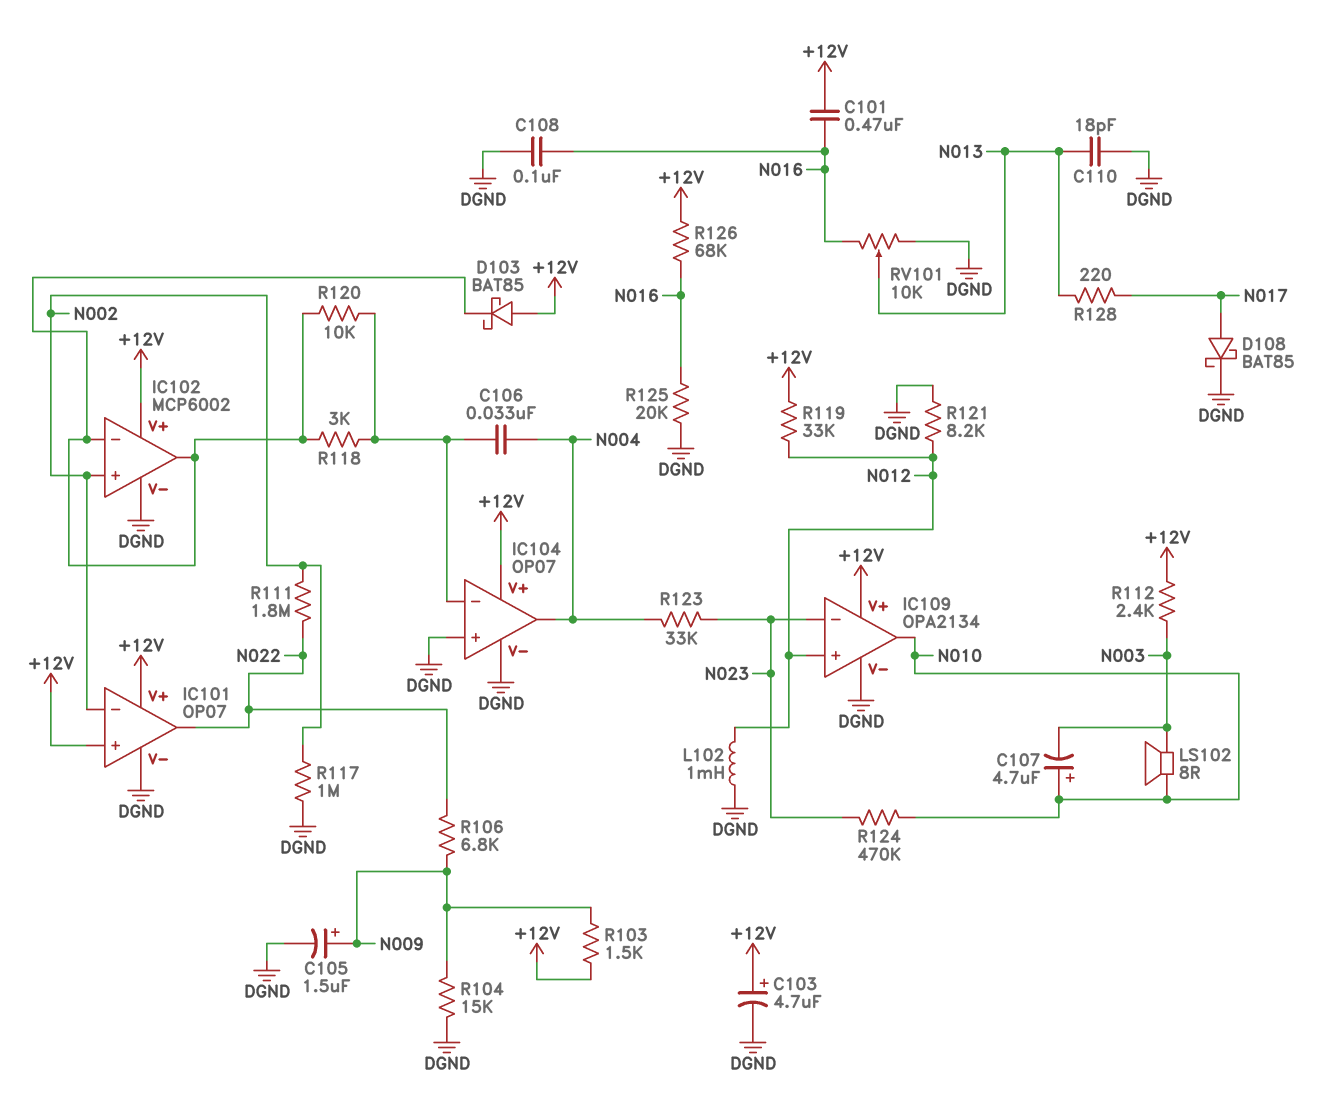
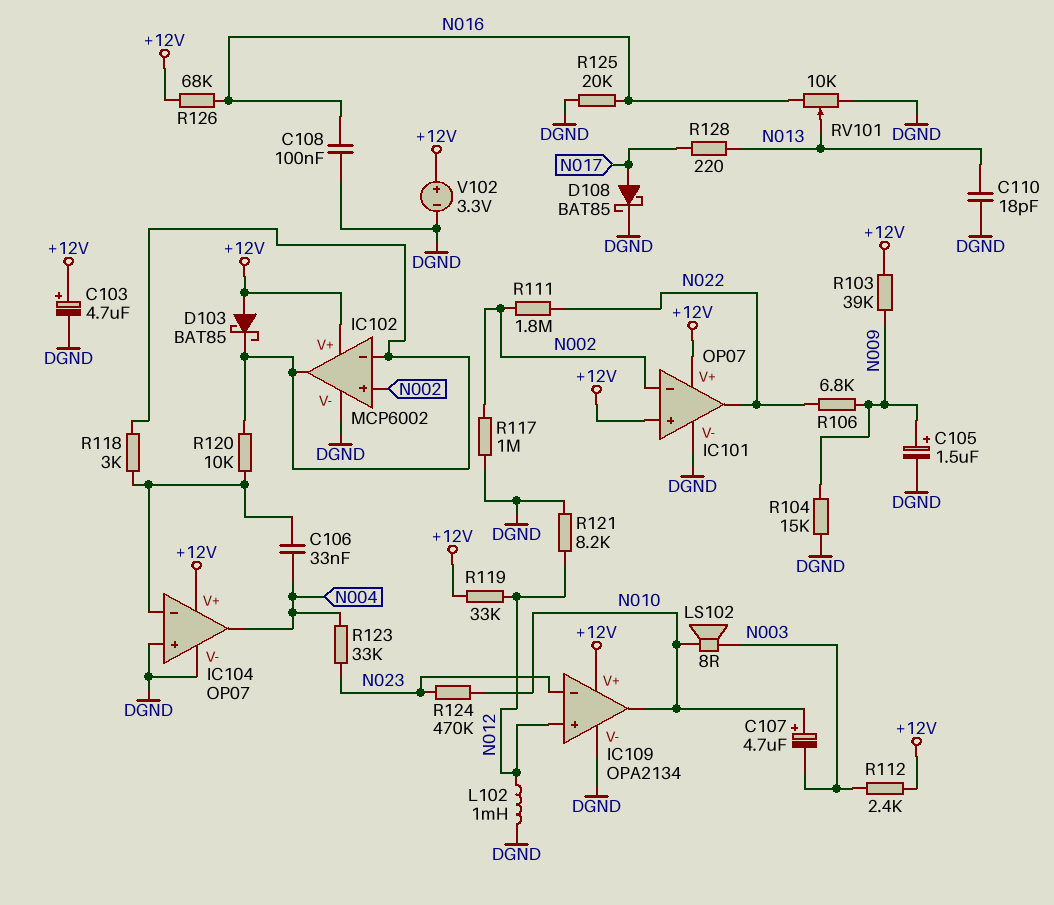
C101: 470nF (+12V, N016) -> none
R103: 1.5k (+12V, N009) -> 39k (+12V, N009)
V102: none -> 3.3V (plus +12V, minus DGND)

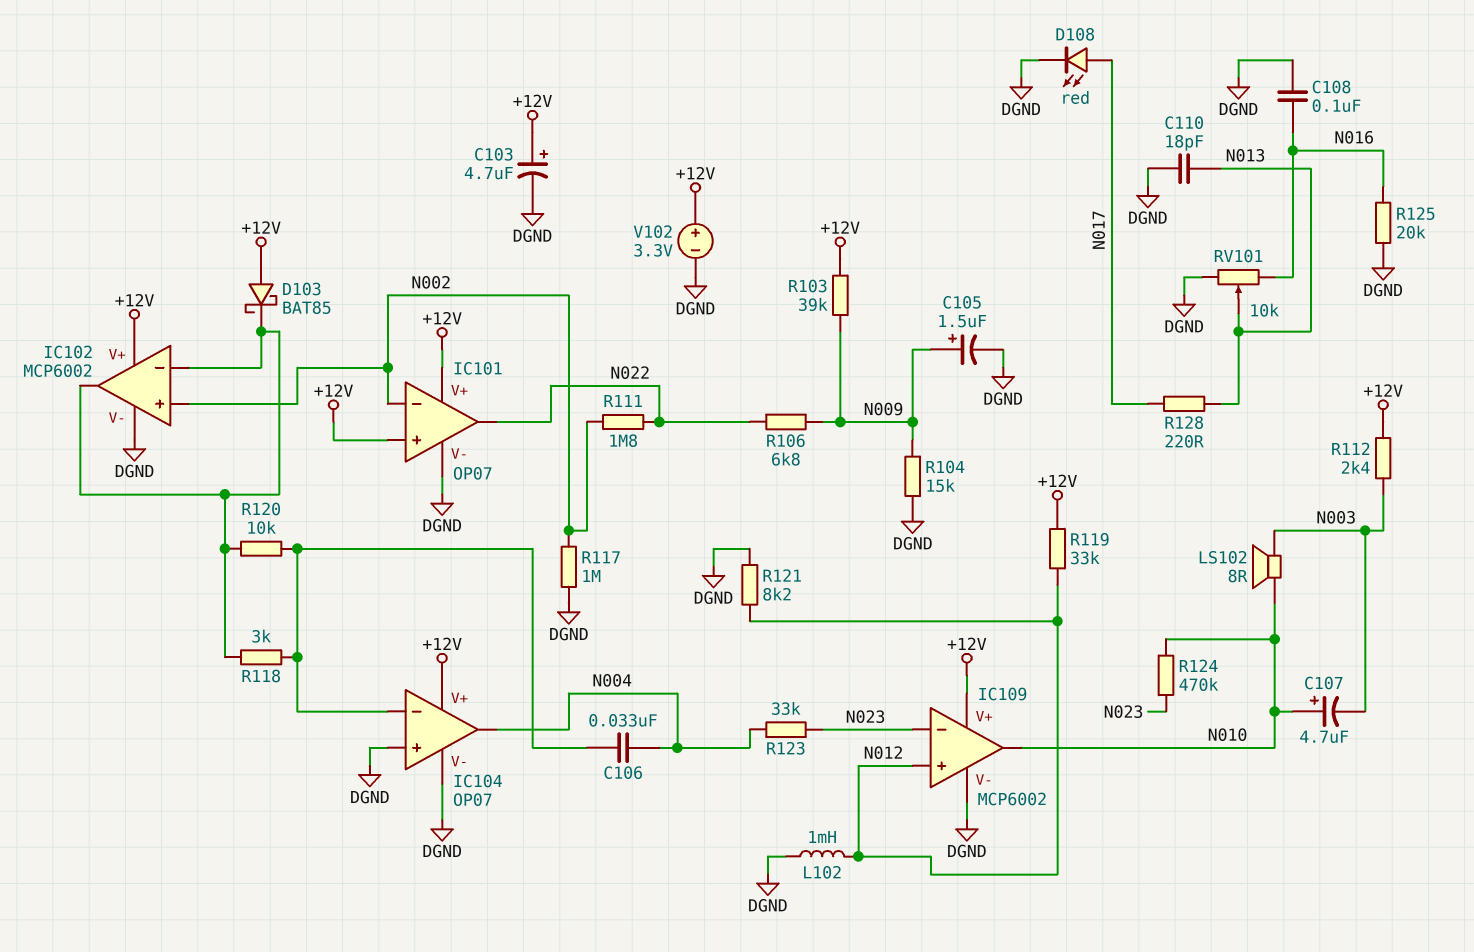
D108: schottky BAT85 (A N017, K DGND) -> LED red (A N017, K DGND)
IC109: OPA2134 -> MCP6002
R126: 68k (+12V, N016) -> none

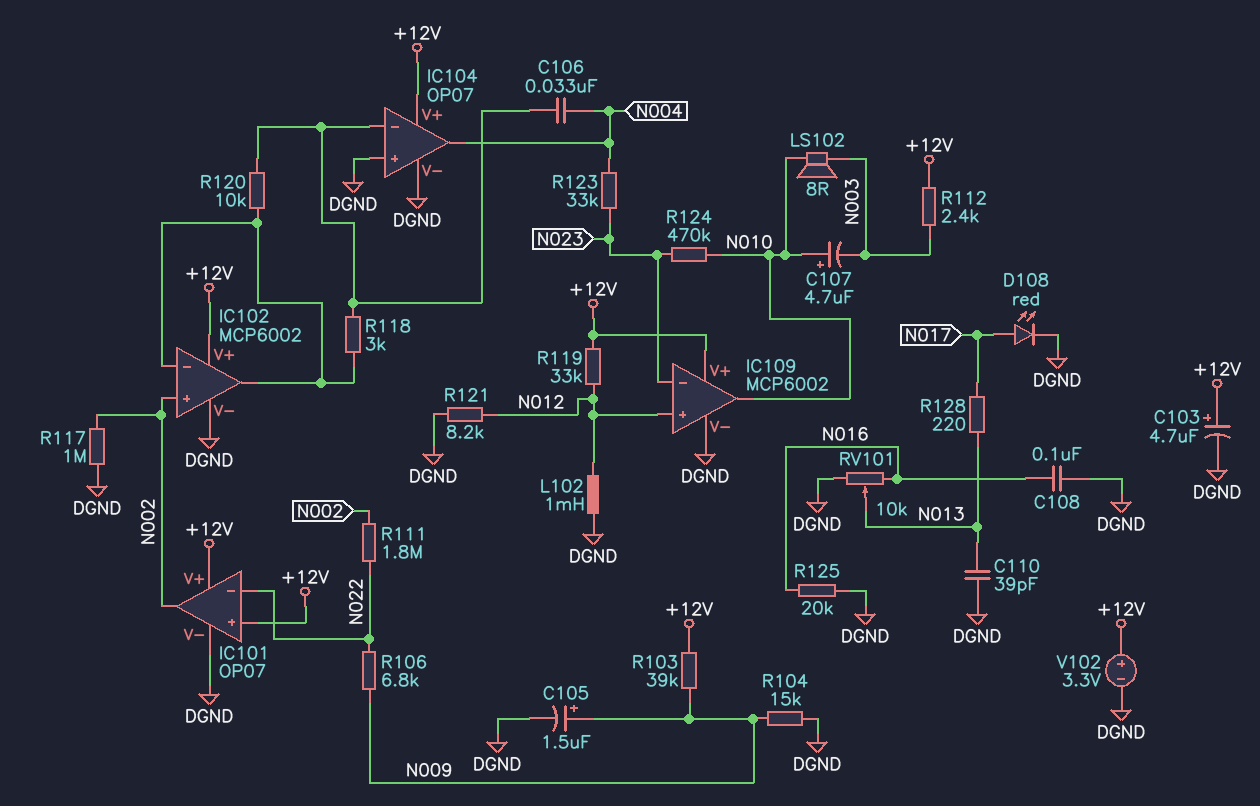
C110: 18pF (DGND, N013) -> 39pF (DGND, N013)
D103: schottky BAT85 (A +12V, K IC102/in-) -> none
IC101 pin in-: N002 -> N022
IC101 pin out: N022 -> N002

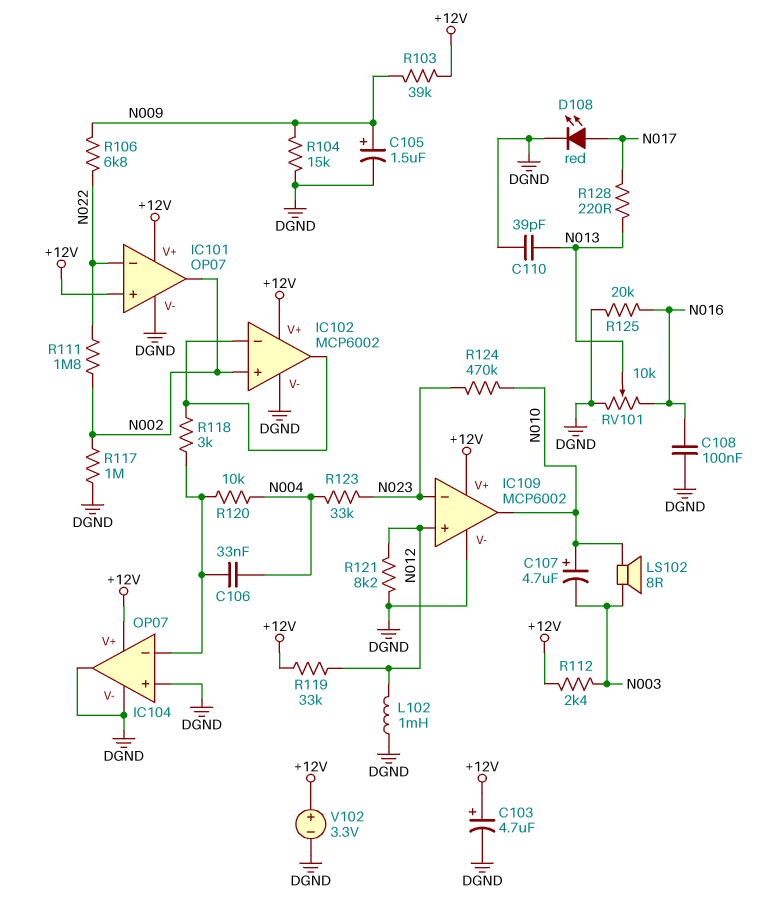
IC104 pin out: N004 -> DGND
R120: 10k (IC102/in-, IC104/in-) -> 10k (IC104/in-, N004)

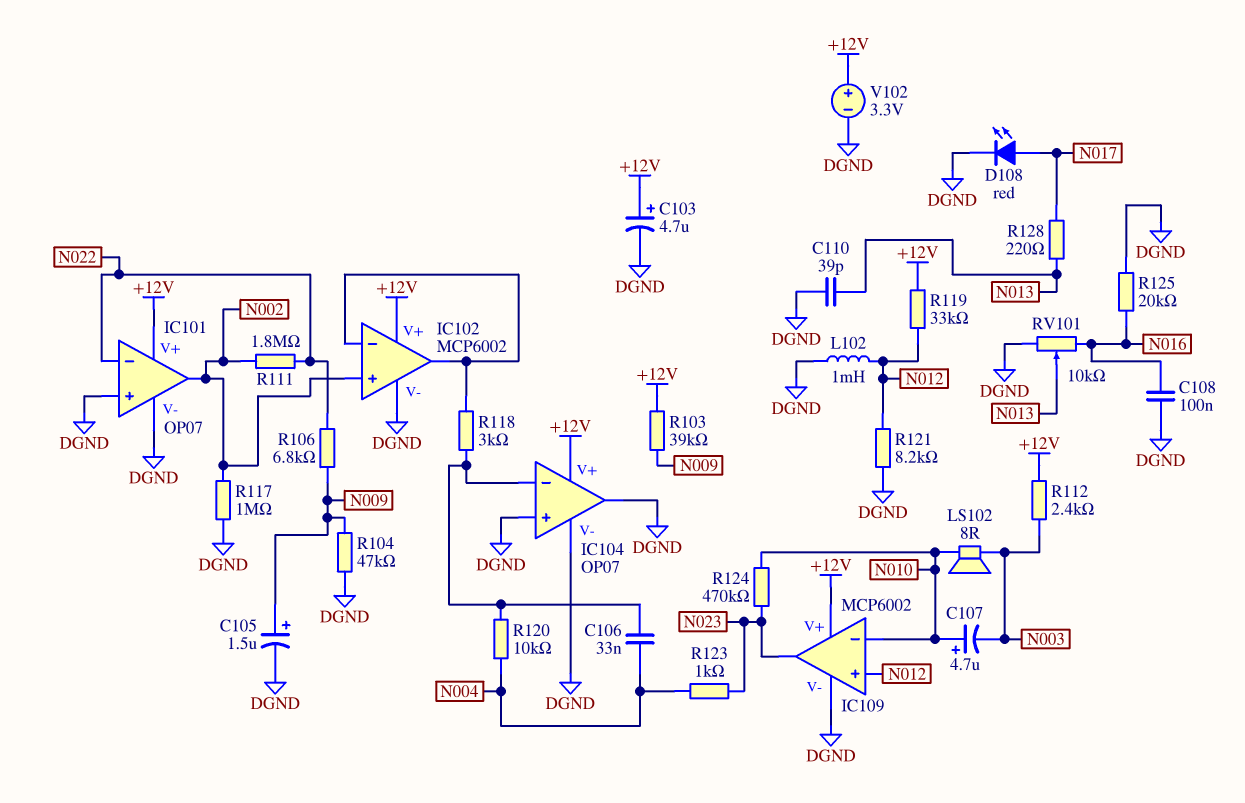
IC101 pin in+: +12V -> DGND
IC109 pin in-: N023 -> N010
IC109 pin out: N010 -> N023
R104: 15k (DGND, N009) -> 47k (DGND, N009)
R123: 33k (N004, N023) -> 1k (N004, N023)

